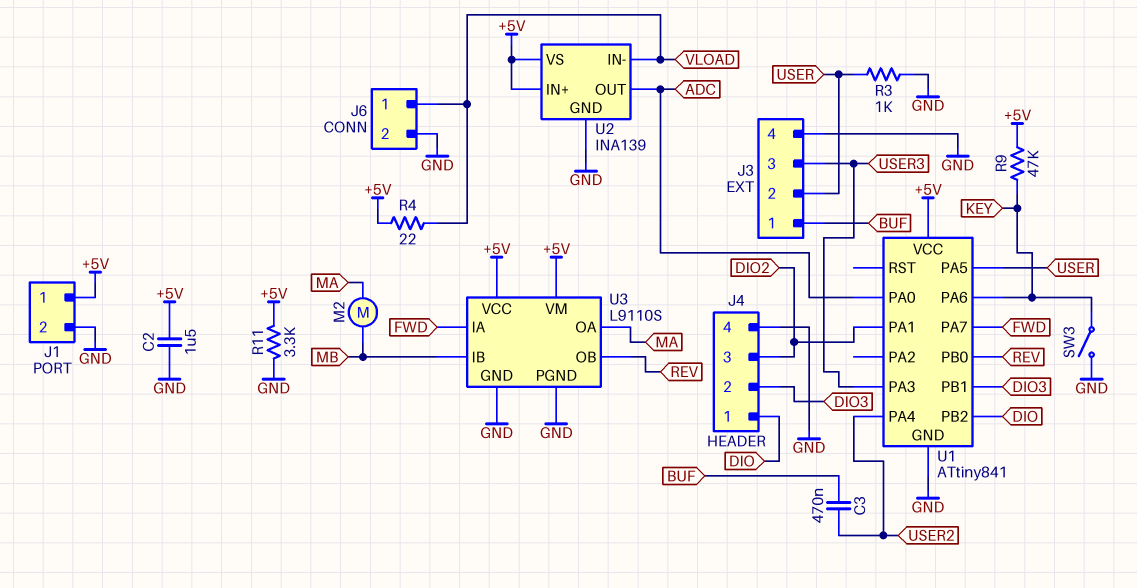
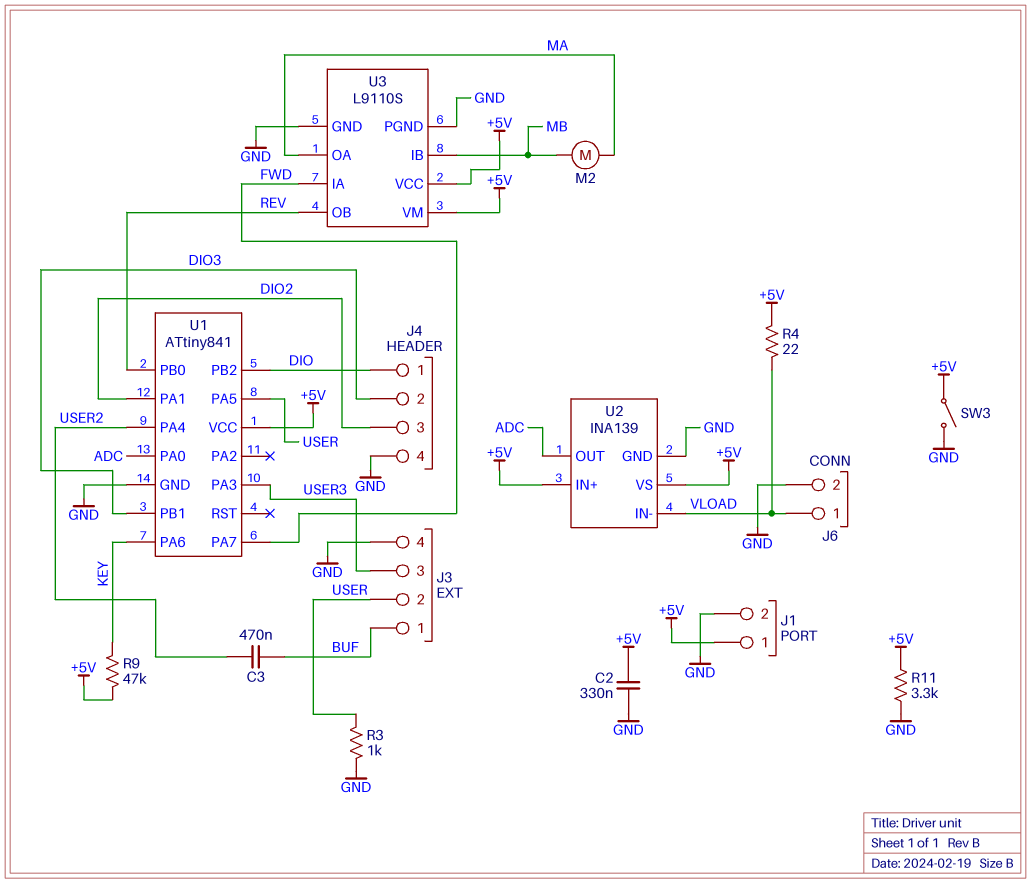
C2: 1.5uF (+5V, GND) -> 330nF (+5V, GND)
SW3: switch (GND, KEY) -> switch (+5V, GND)

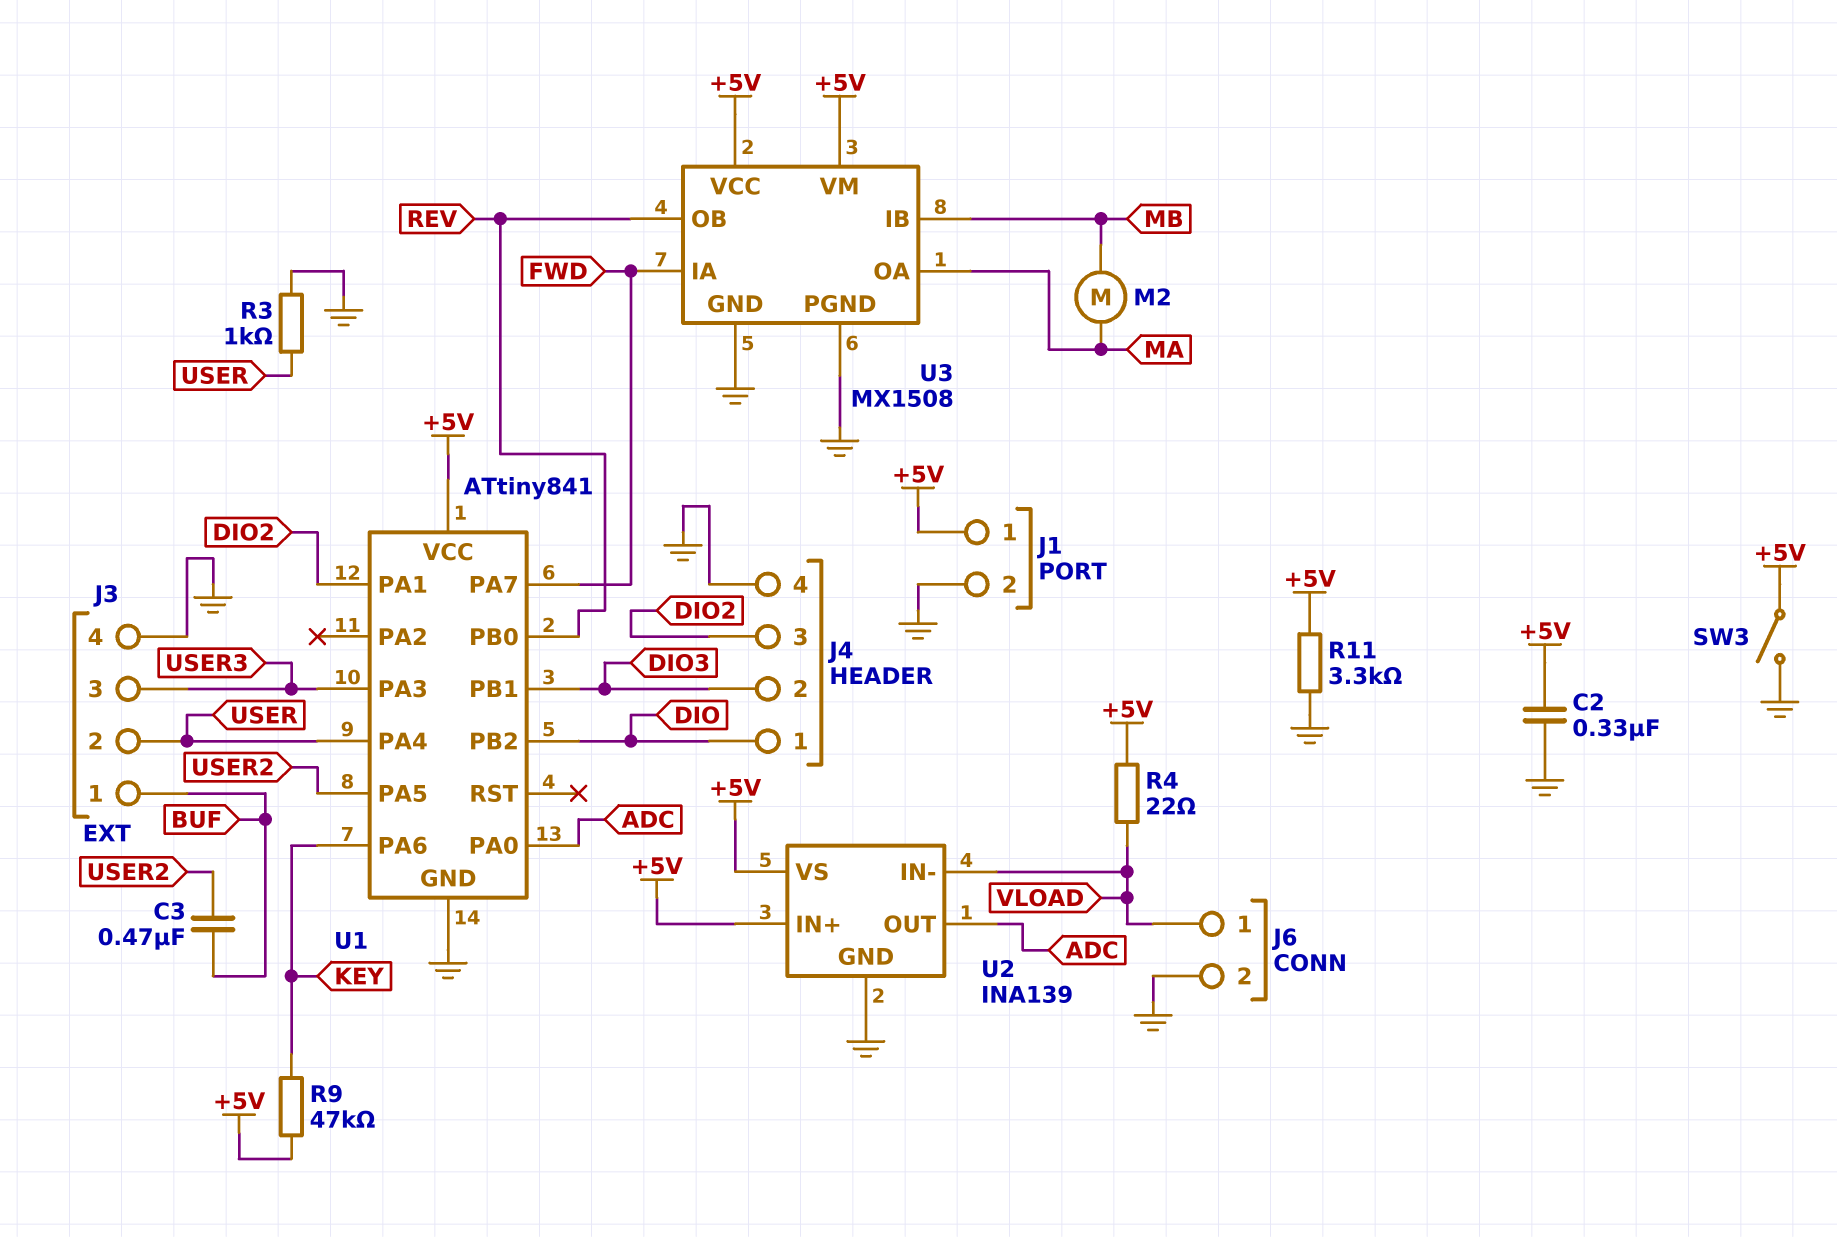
U1 pin PA4: USER2 -> USER
U1 pin PA5: USER -> USER2
U3: L9110S -> MX1508

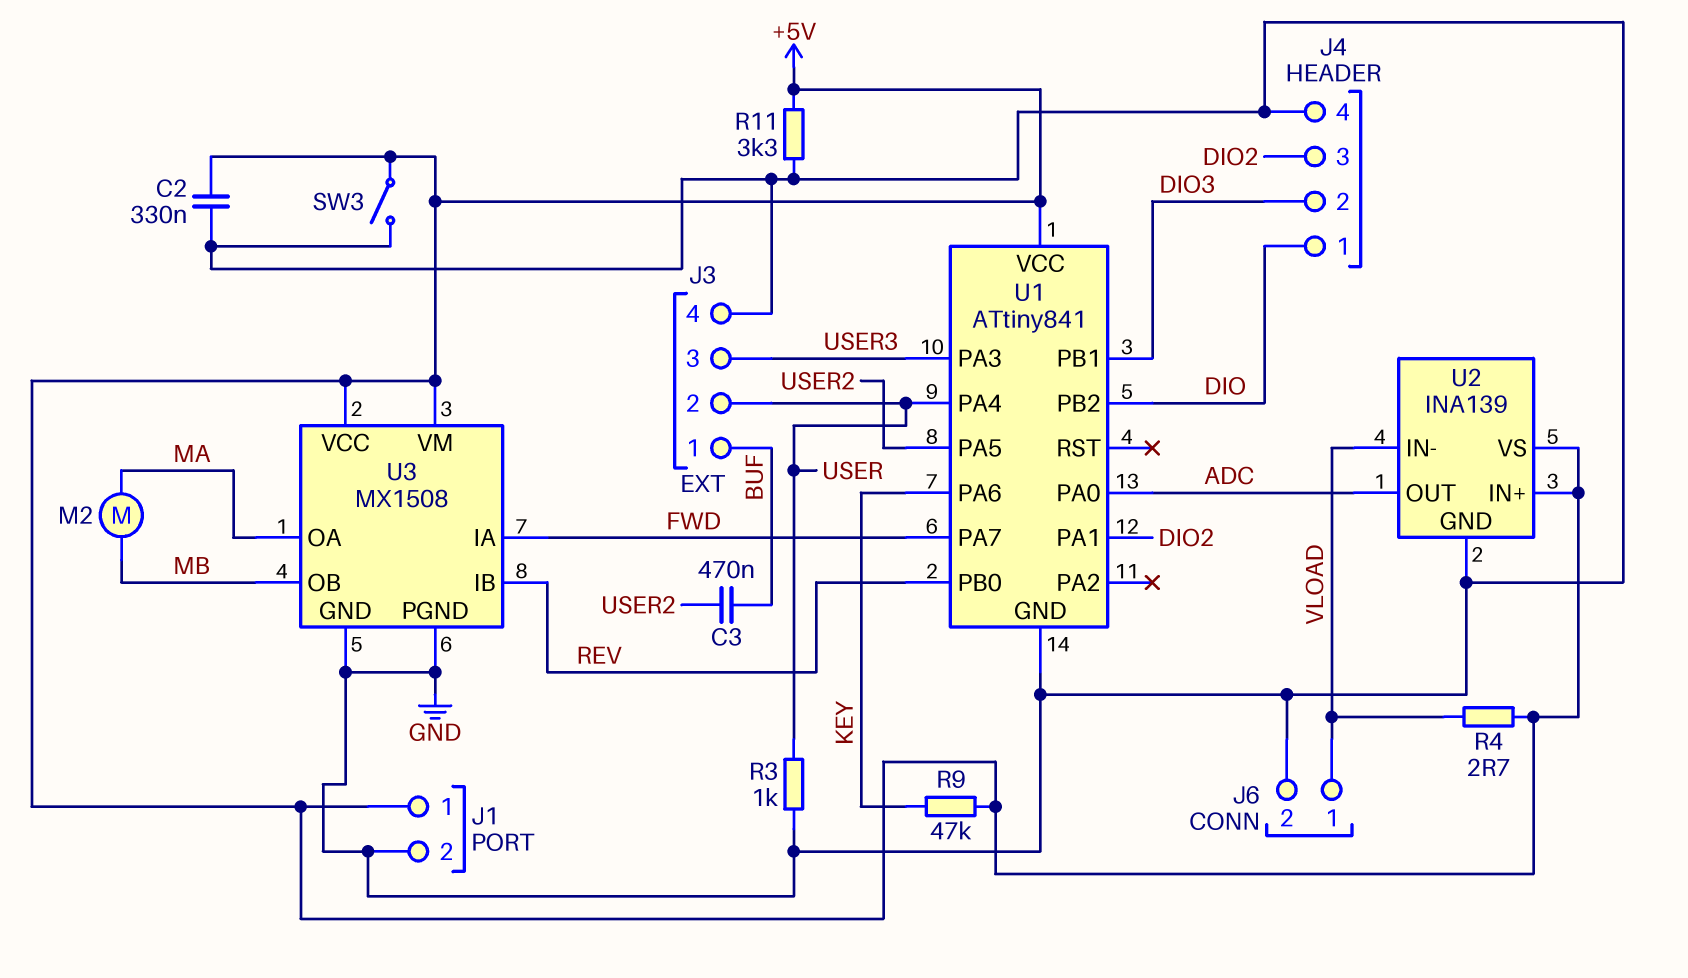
R4: 22 (+5V, VLOAD) -> 2.7 (+5V, VLOAD)
U3 pin IB: MB -> REV
U3 pin OB: REV -> MB

